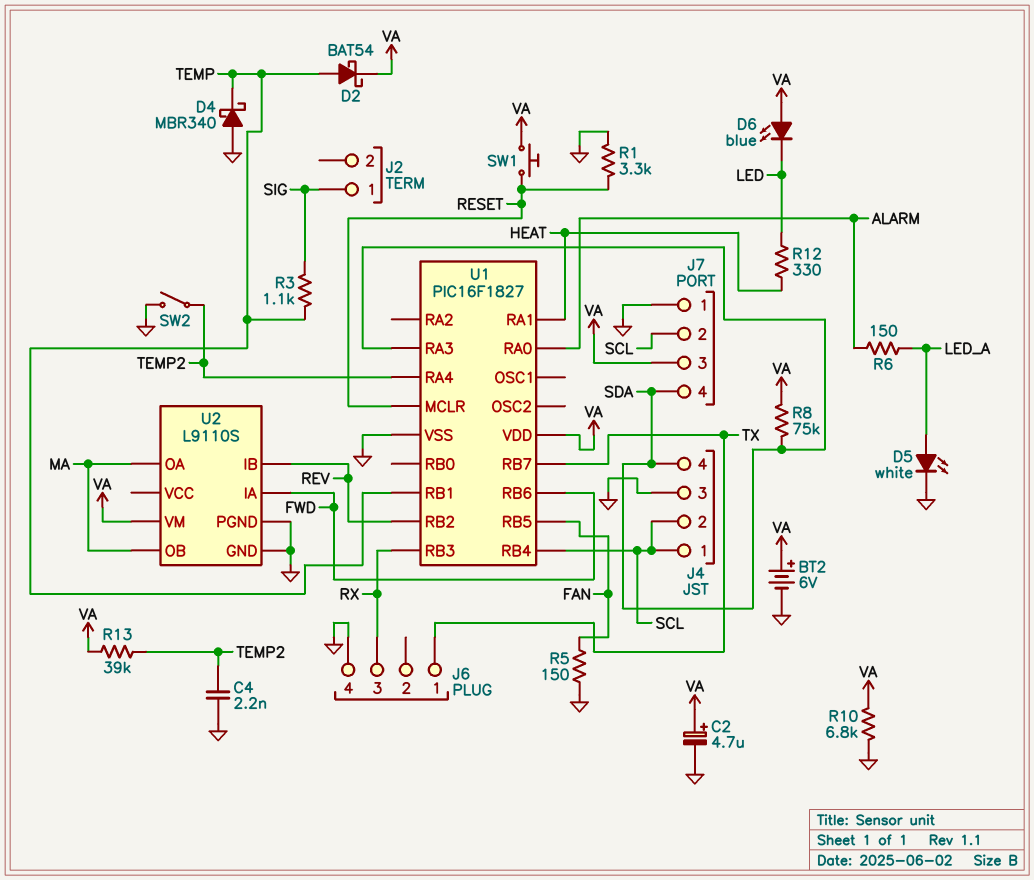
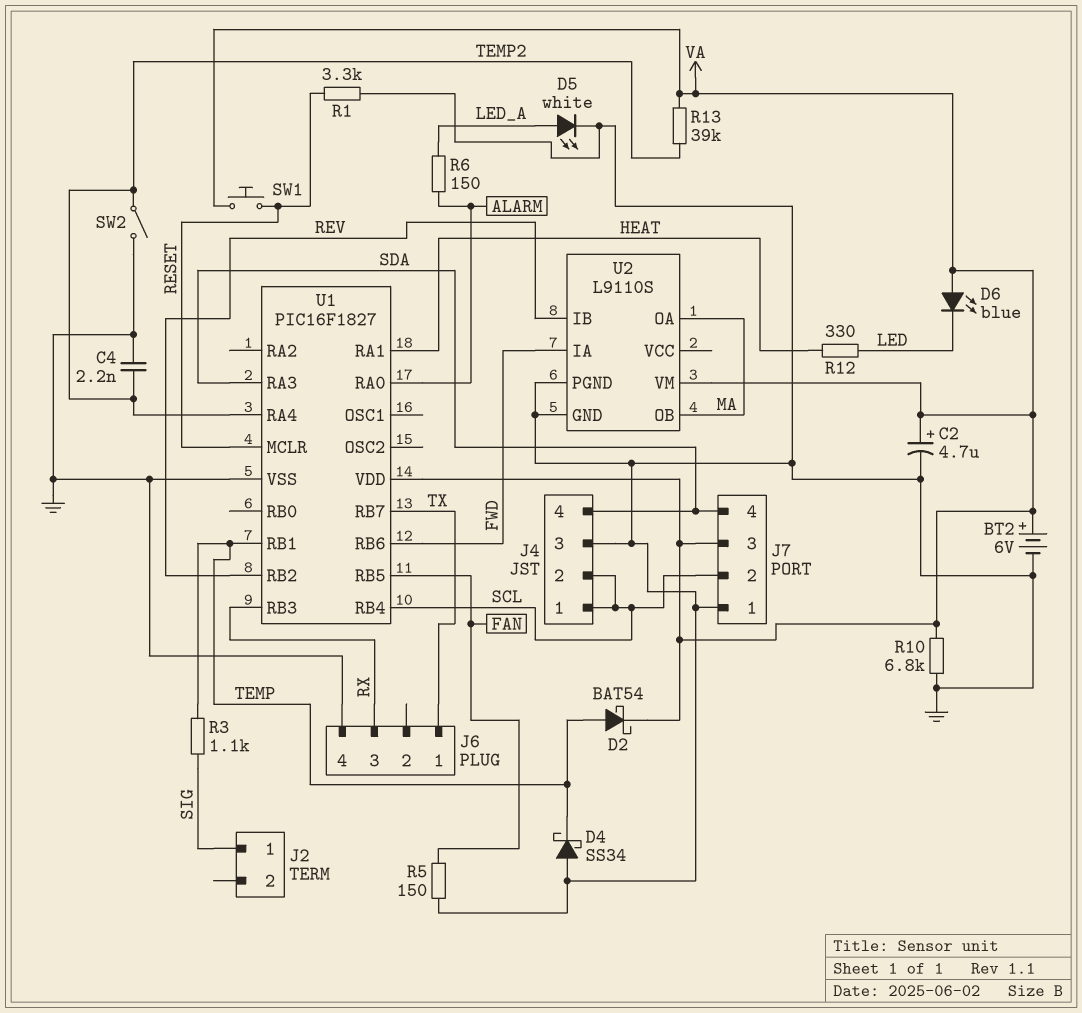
D4: schottky MBR340 (A GND, K TEMP) -> schottky SS34 (A GND, K TEMP)
R8: 75k (SDA, VA) -> none

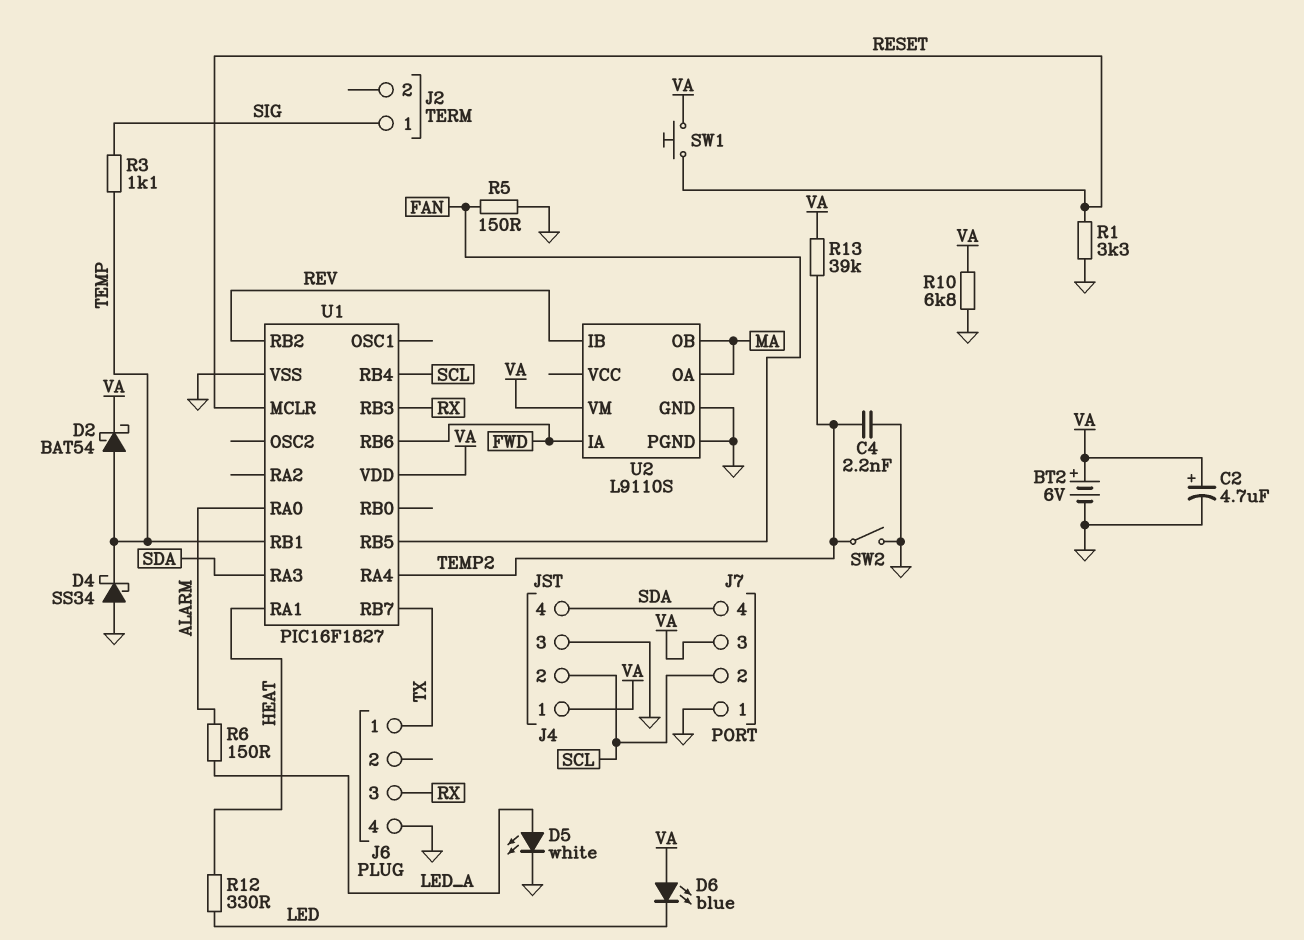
J4 pin 1: SCL -> VA

